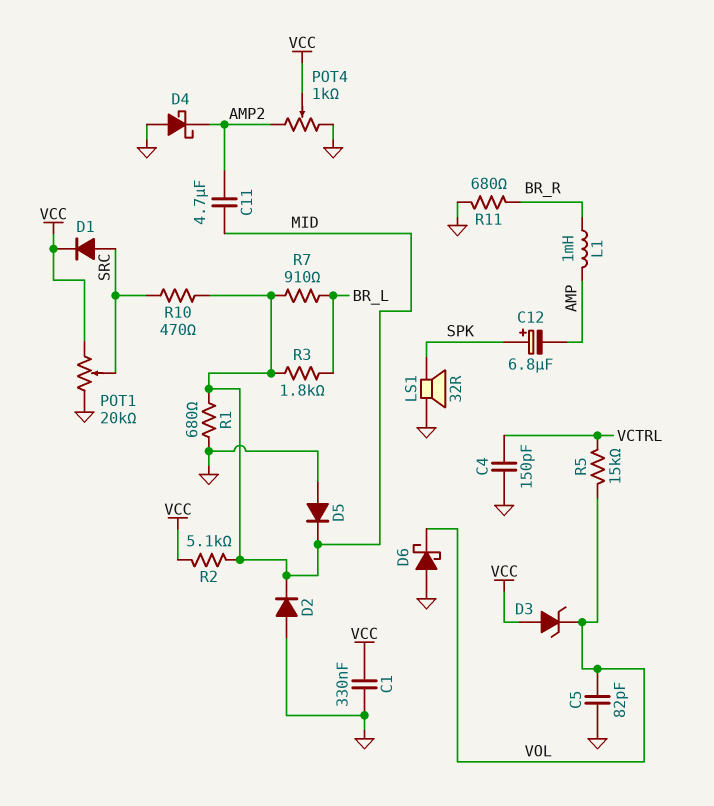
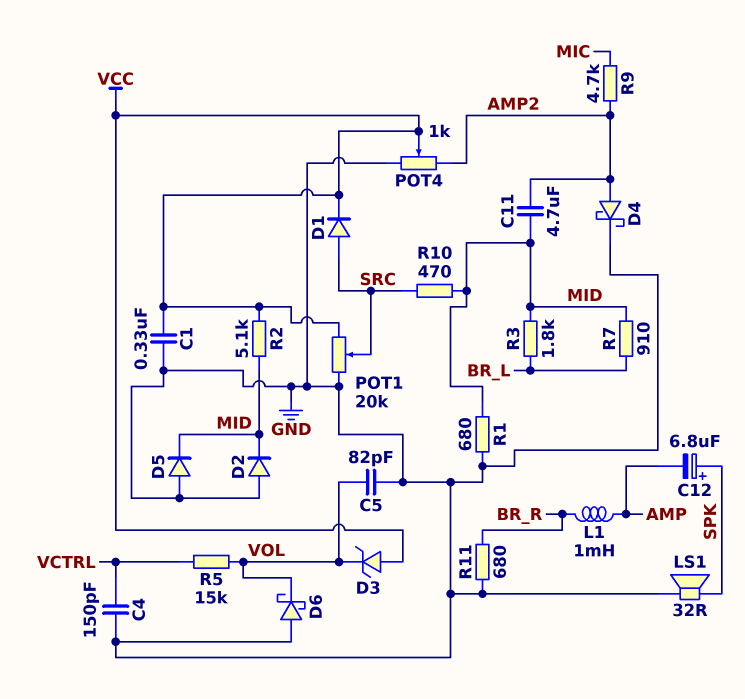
D4: schottky (A GND, K AMP2) -> schottky (A AMP2, K GND)
R9: none -> 4.7k (AMP2, MIC)

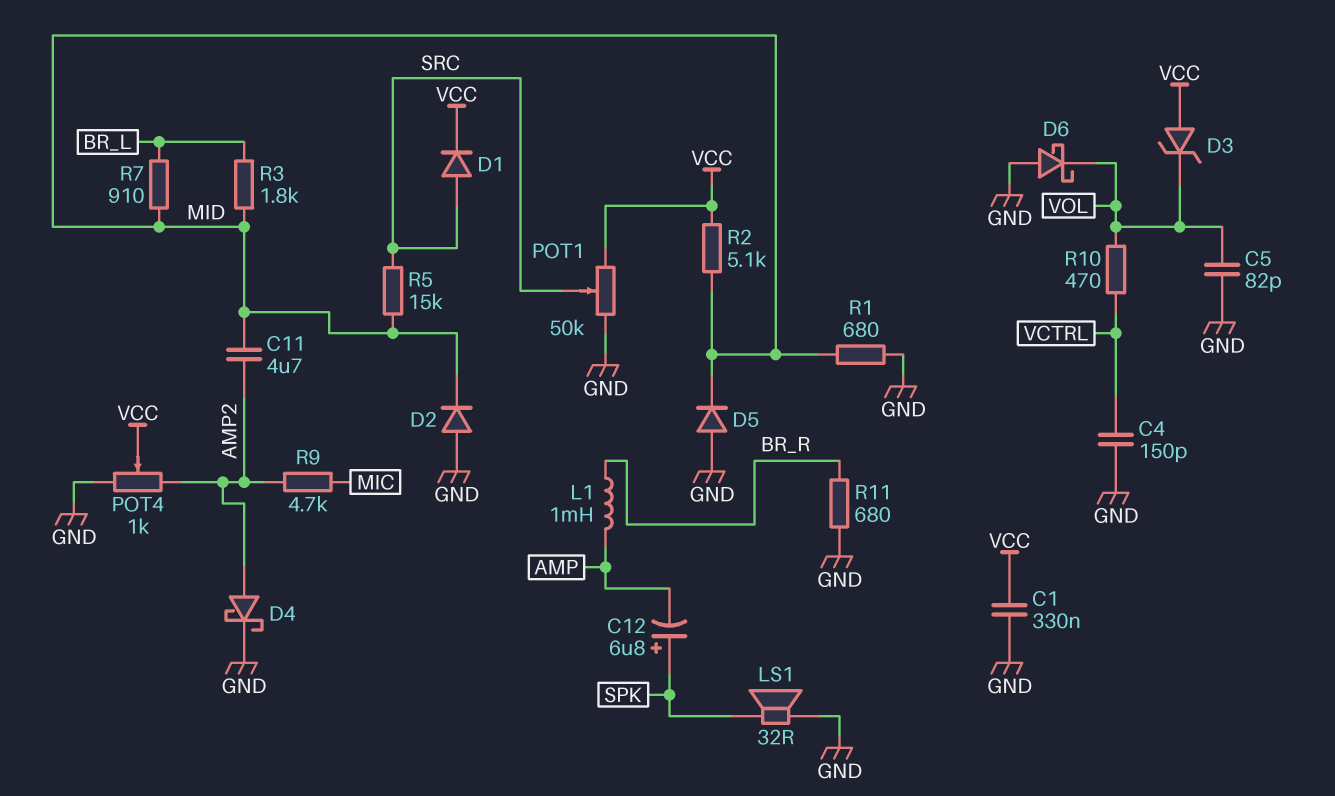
POT1: 20k (GND, VCC, wiper SRC) -> 50k (GND, VCC, wiper SRC)
R5: 15k (VCTRL, VOL) -> 15k (MID, SRC)
R10: 470 (MID, SRC) -> 470 (VCTRL, VOL)

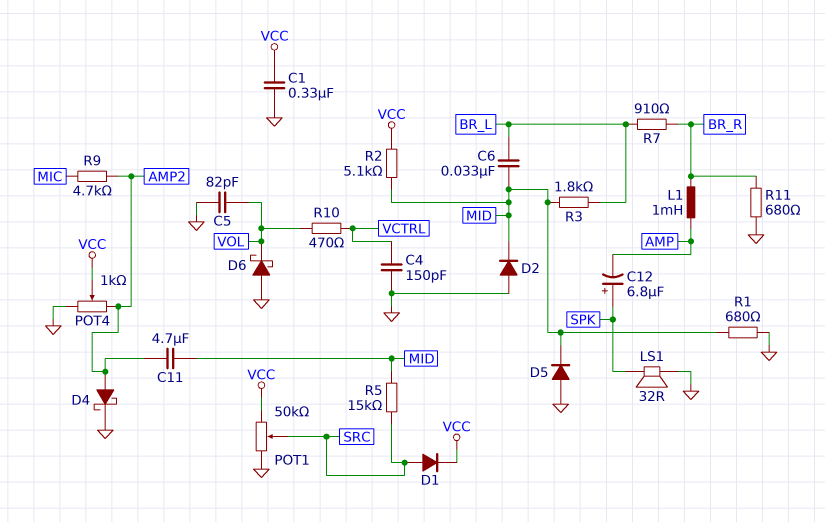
C6: none -> 33nF (BR_L, MID)
D3: zener (A VCC, K VOL) -> none
R7: 910 (BR_L, MID) -> 910 (BR_L, BR_R)

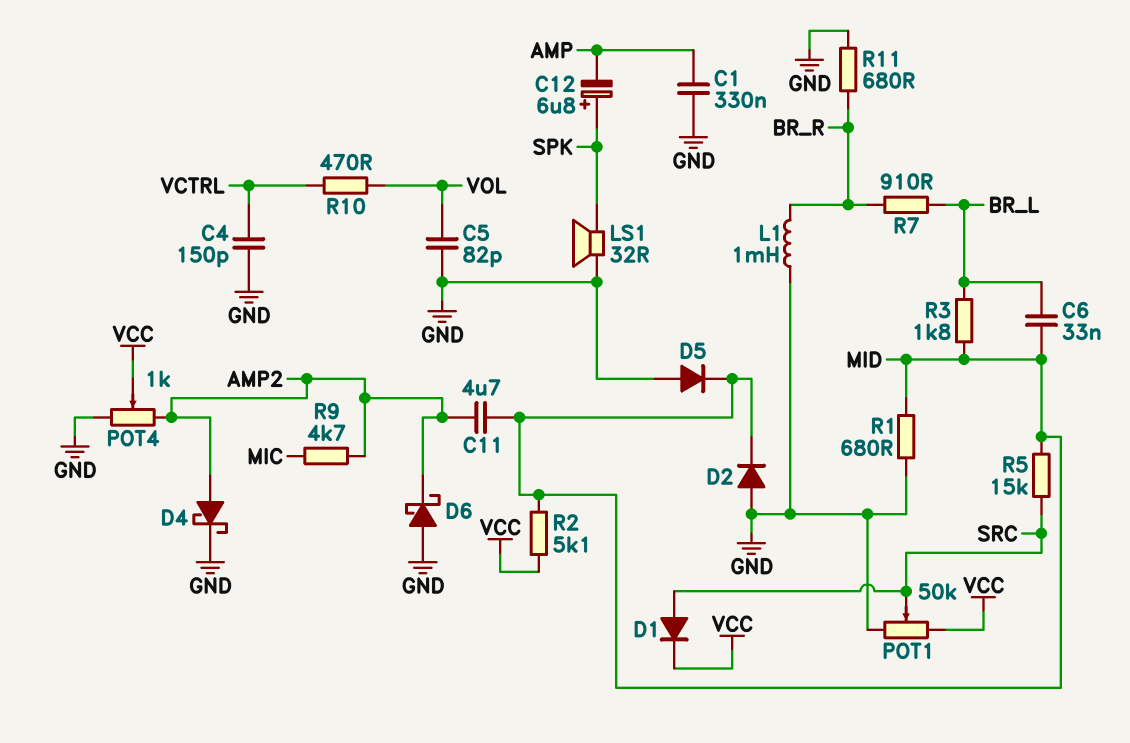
C1: 330nF (GND, VCC) -> 330nF (AMP, GND)
D6: schottky (A GND, K VOL) -> schottky (A GND, K AMP2)
L1: 1mH (AMP, BR_R) -> 1mH (BR_R, GND)

